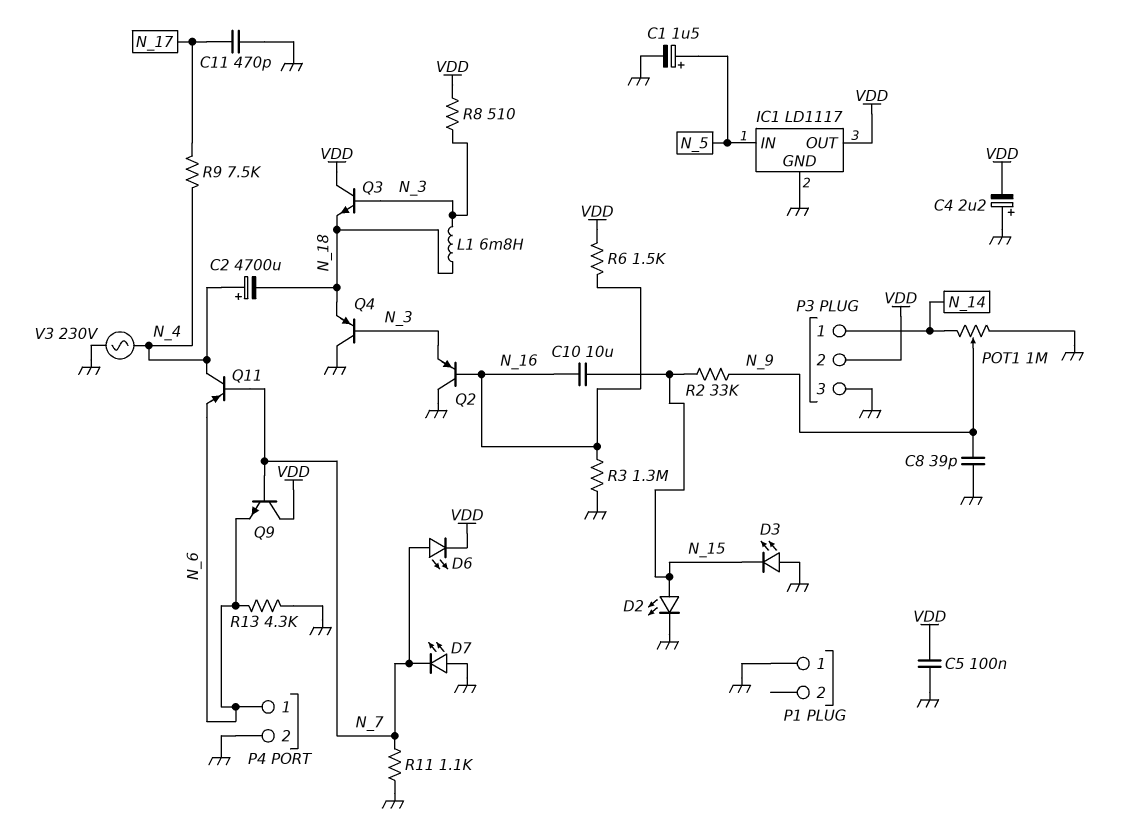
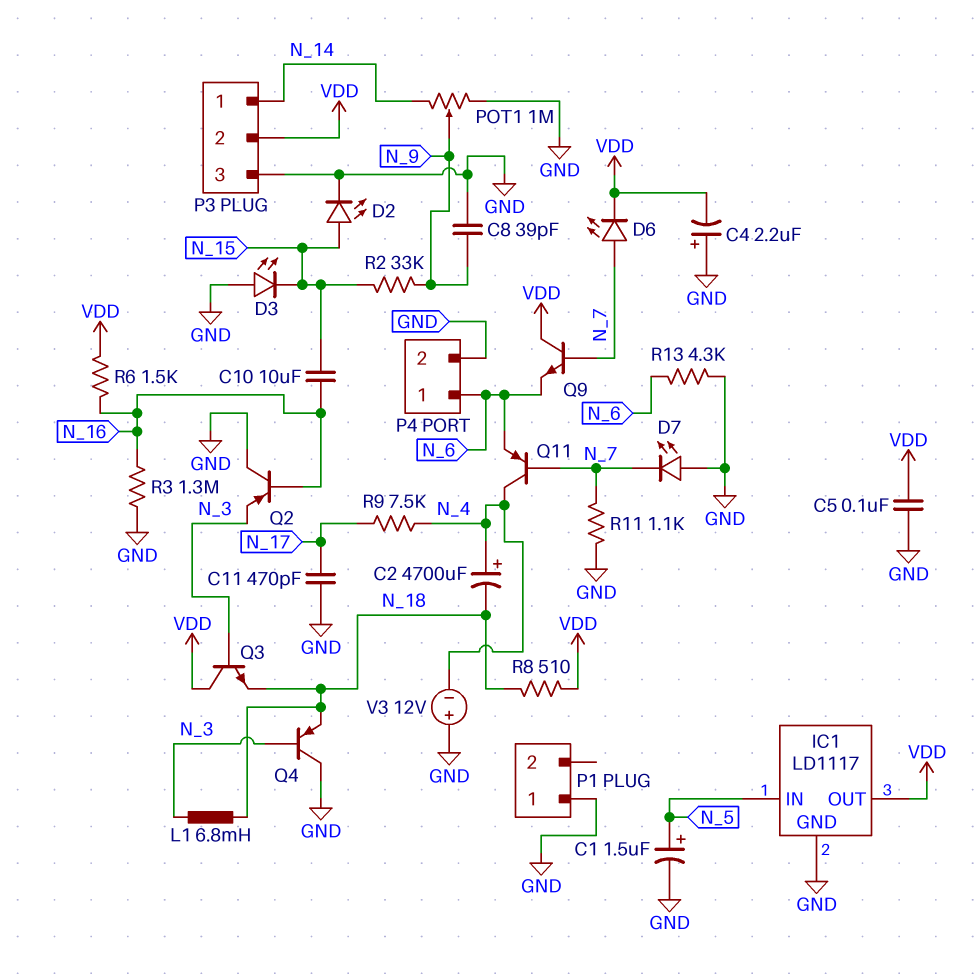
R8: 510 (N_3, VDD) -> 510 (N_18, VDD)
V3: AC 230V (GND, N_4) -> 12V (plus GND, minus N_4)

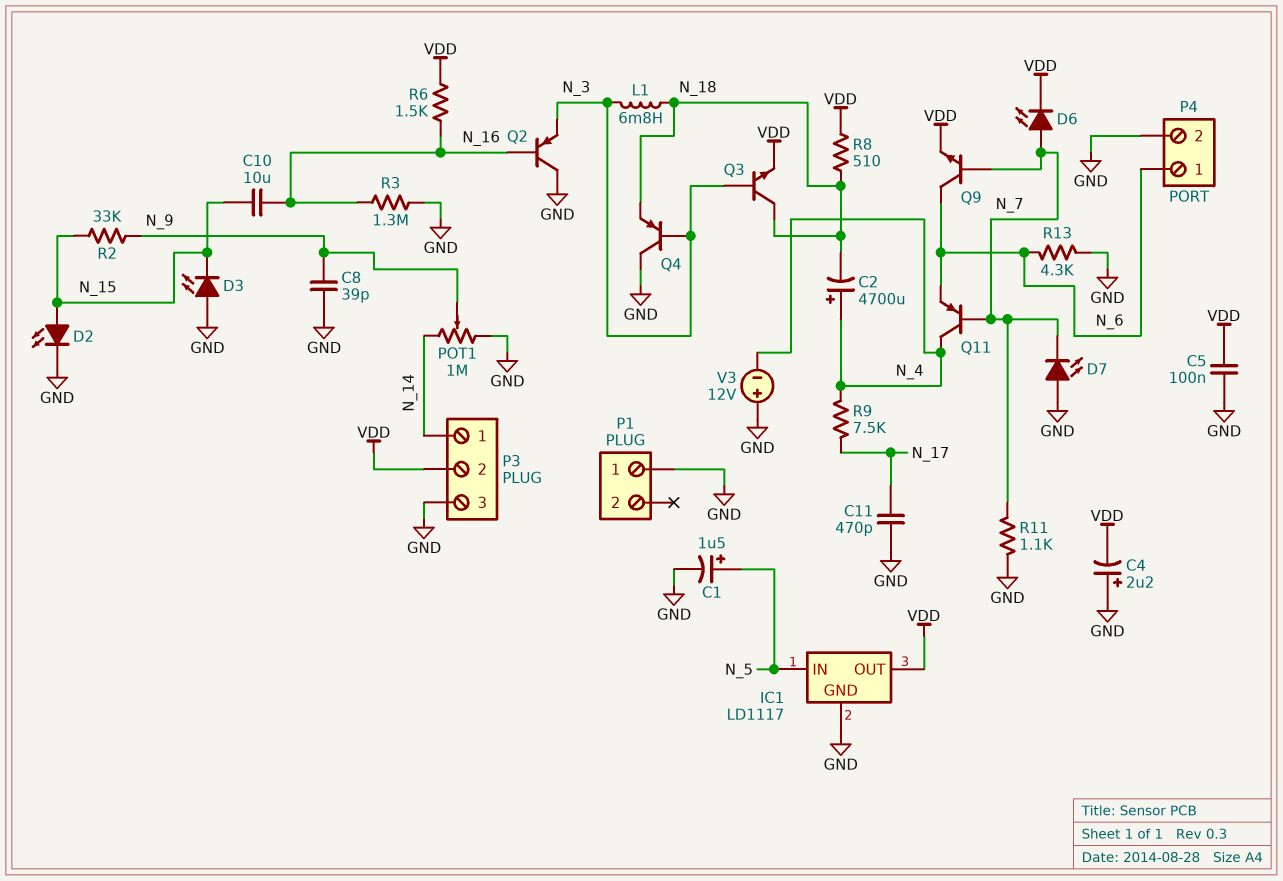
Q3: NPN (B N_3, C VDD, E N_18) -> NPN (B N_3, C N_18, E VDD)
Q9: NPN (B N_7, C VDD, E N_6) -> NPN (B N_7, C N_6, E VDD)

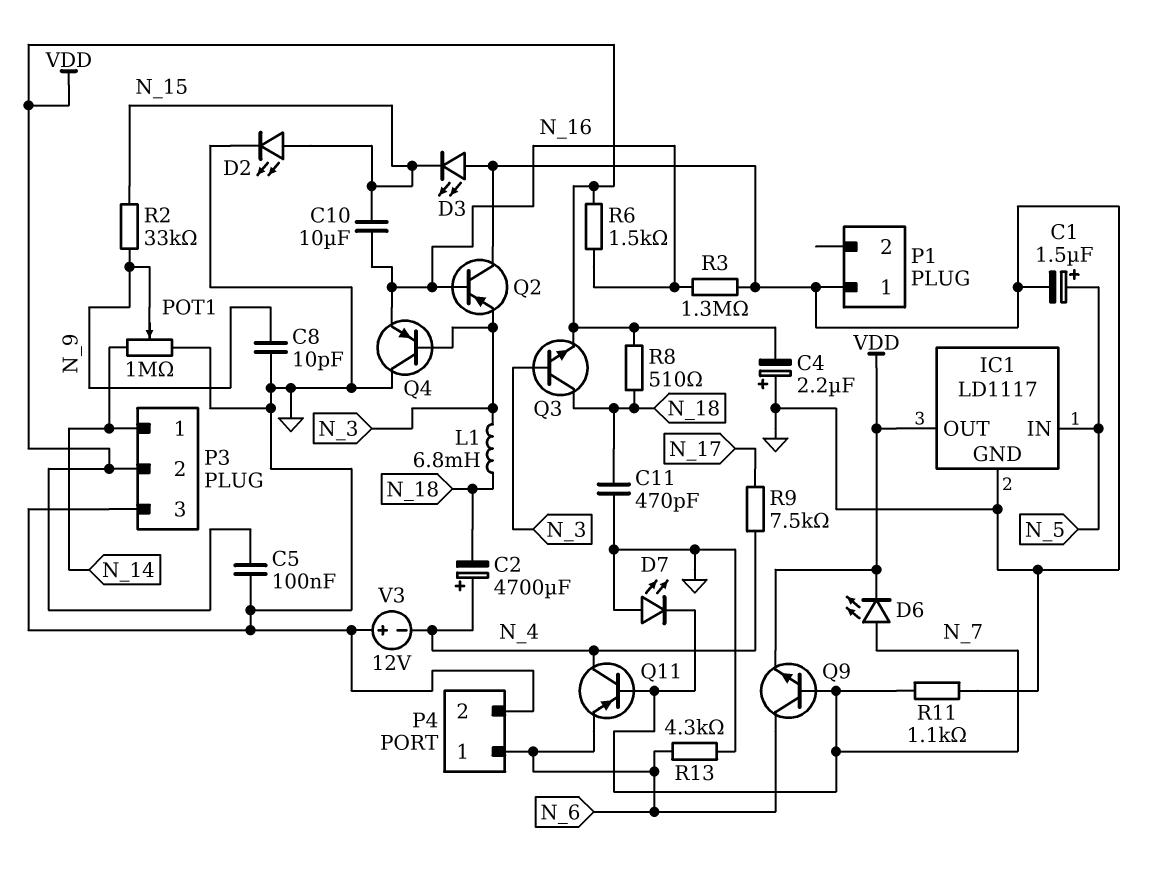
C8: 39pF (GND, N_9) -> 10pF (GND, N_9)
C11: 470pF (GND, N_17) -> 470pF (GND, N_18)
Q4: PNP (B N_3, C GND, E N_18) -> PNP (B N_3, C GND, E N_16)

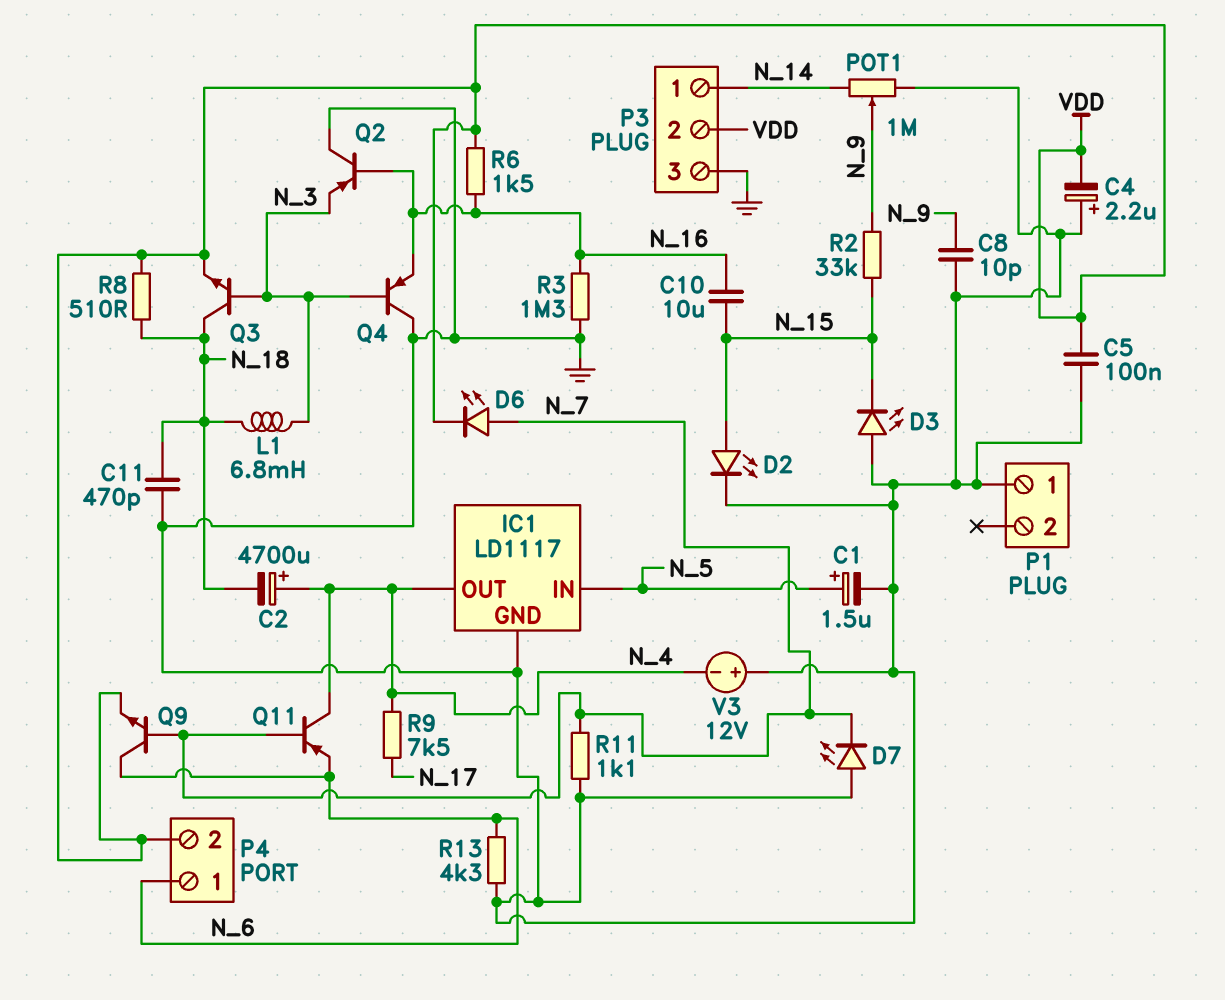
IC1 pin OUT: VDD -> N_4
P4 pin 2: GND -> VDD

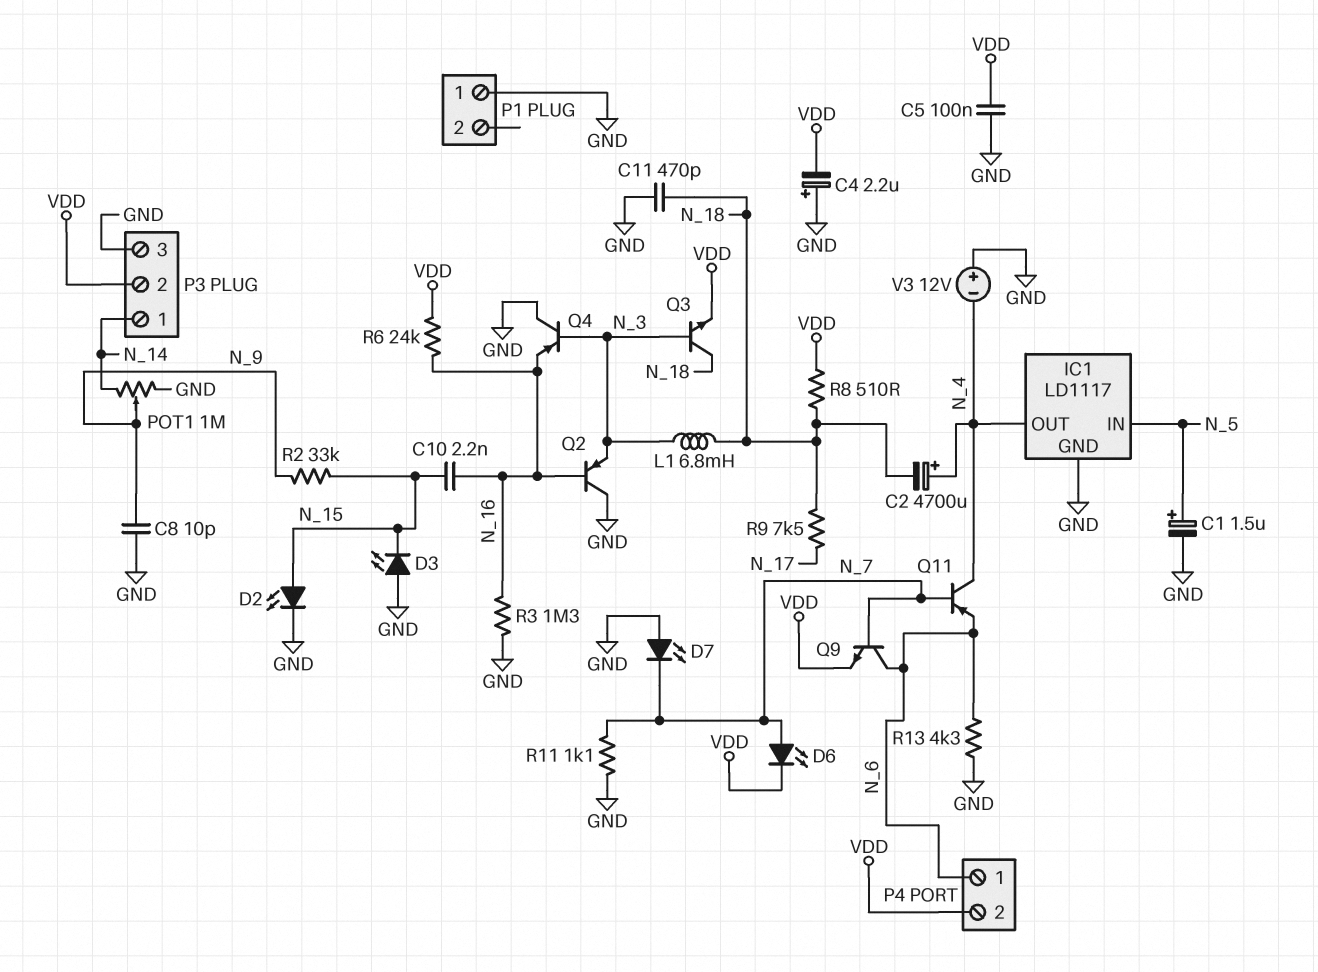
C10: 10uF (N_15, N_16) -> 2.2nF (N_15, N_16)
R6: 1.5k (N_16, VDD) -> 24k (N_16, VDD)
R9: 7.5k (N_4, N_17) -> 7.5k (N_17, N_18)

